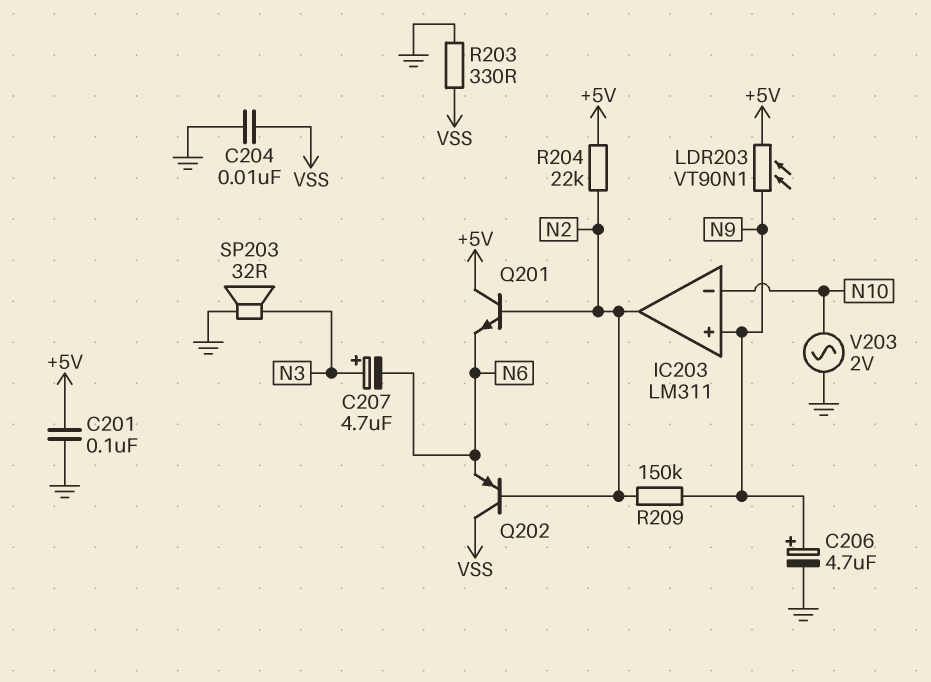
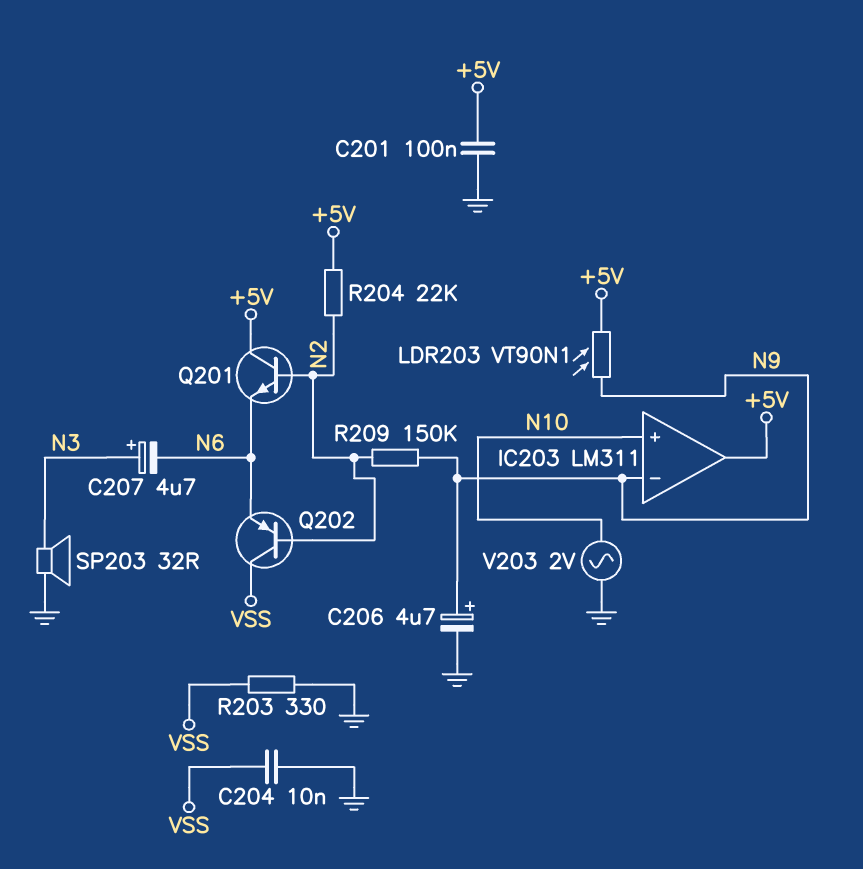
IC203 pin in+: N9 -> N10
IC203 pin in-: N10 -> N9
IC203 pin out: N2 -> +5V

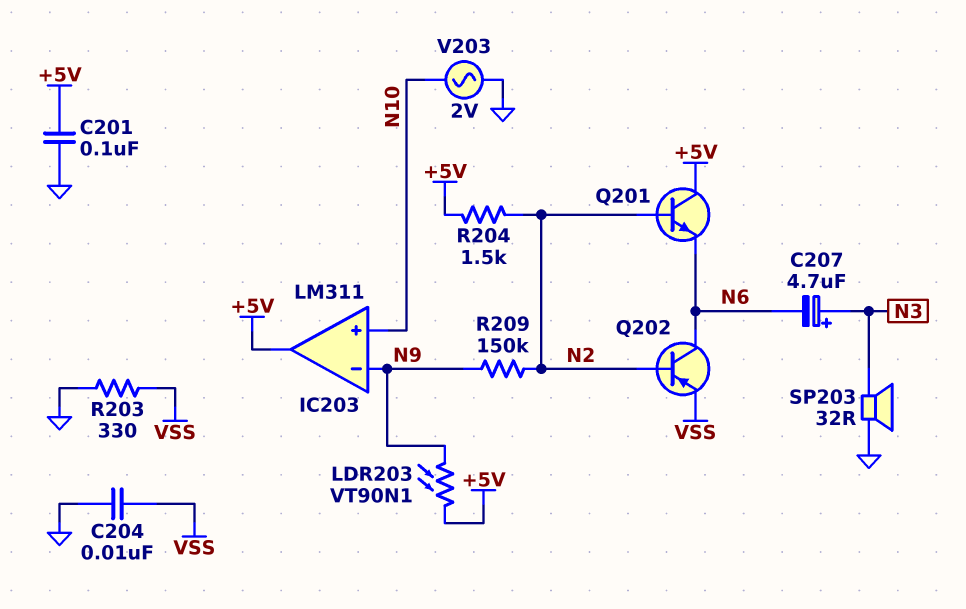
C206: 4.7uF (plus N9, minus GND) -> none
Q202: PNP (B N2, C VSS, E N6) -> PNP (B N2, C N6, E VSS)
R204: 22k (+5V, N2) -> 1.5k (+5V, N2)

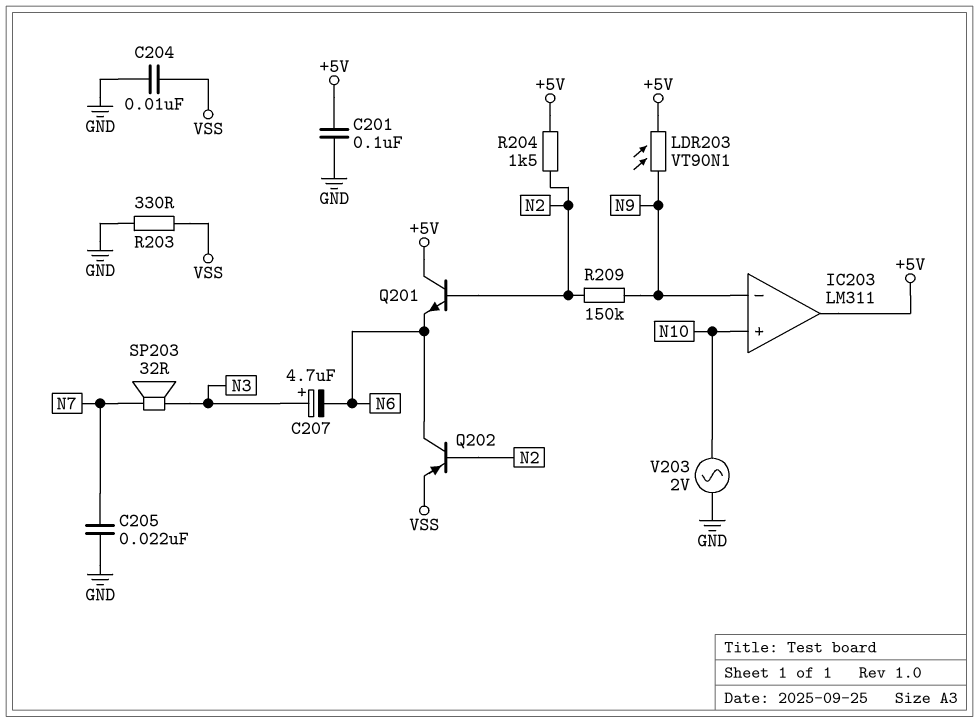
C205: none -> 22nF (GND, N7)
SP203: speaker 32R (GND, N3) -> speaker 32R (N3, N7)

